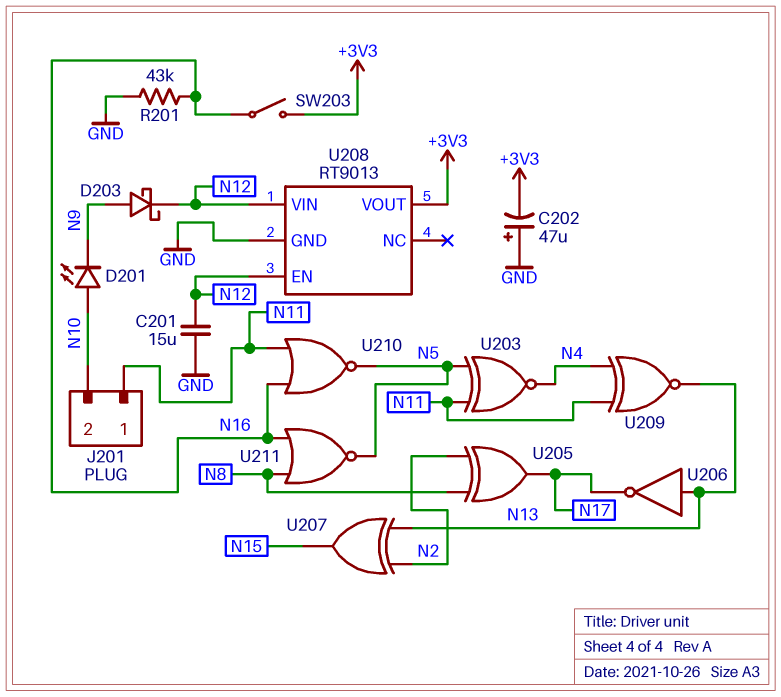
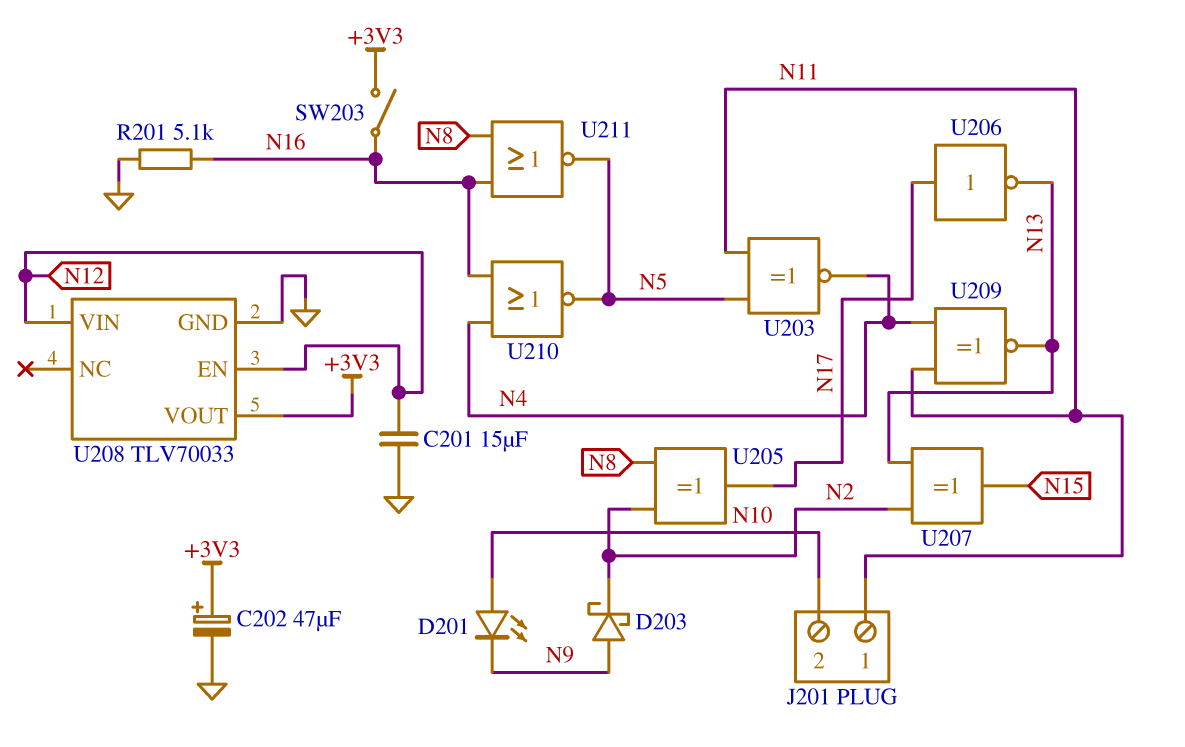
C202: 47uF (plus GND, minus +3V3) -> 47uF (plus +3V3, minus GND)
D203: schottky (A N9, K N12) -> schottky (A N9, K N2)
R201: 43k (GND, N16) -> 5.1k (GND, N16)
U206: NOT (in N13, out N17) -> NOT (in N17, out N13)
U208: RT9013 -> TLV70033
U210: NOR (in N11, in N16, out N5) -> NOR (in N4, in N16, out N5)

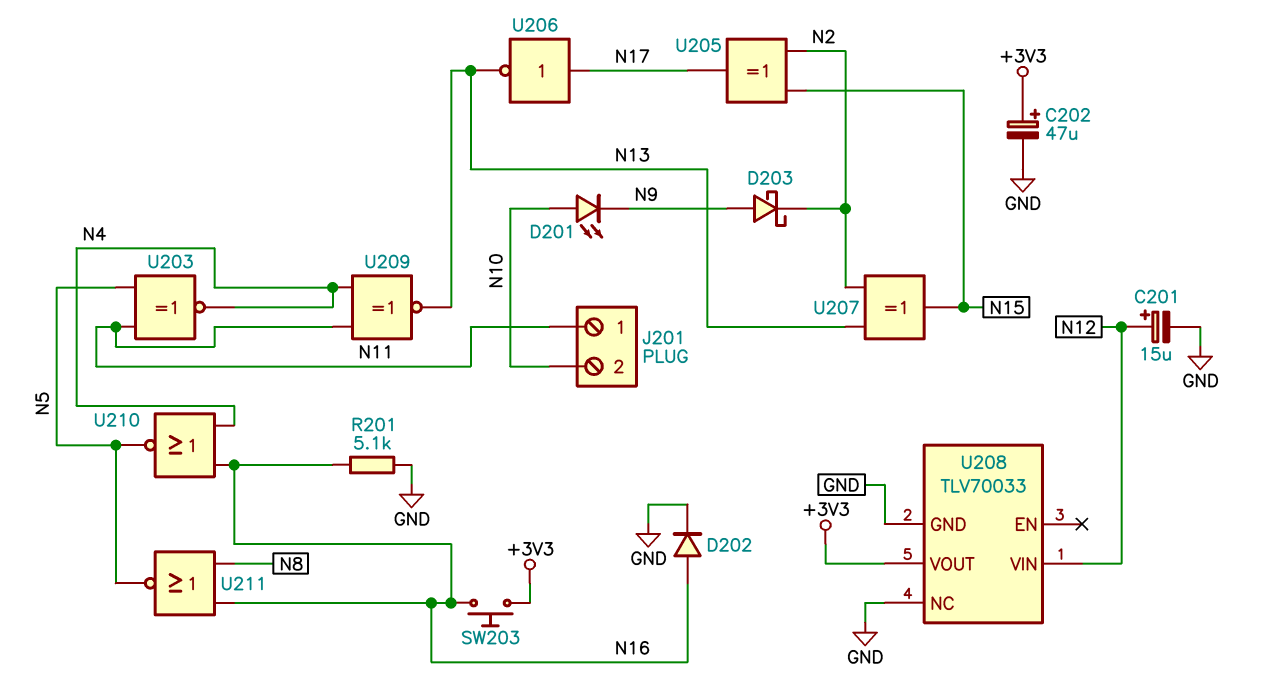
C201: 15uF (GND, N12) -> 15uF (plus N12, minus GND)
D202: none -> diode (A N16, K GND)
SW203: switch (+3V3, N16) -> button (+3V3, N16)
U205: XOR (in N2, in N8, out N17) -> XOR (in N2, in N15, out N17)
U208 pin EN: N12 -> none
U208 pin NC: none -> GND

